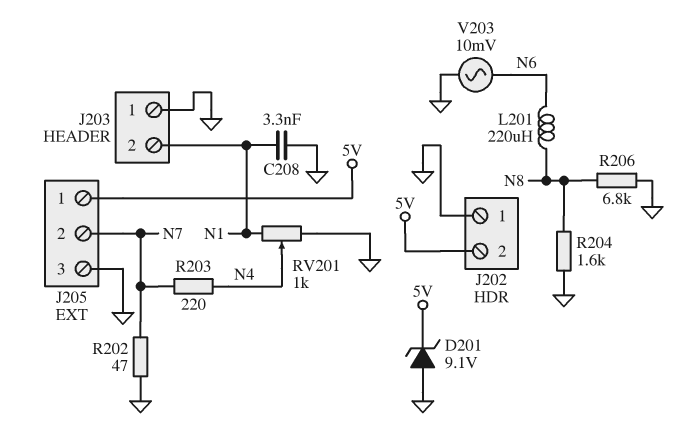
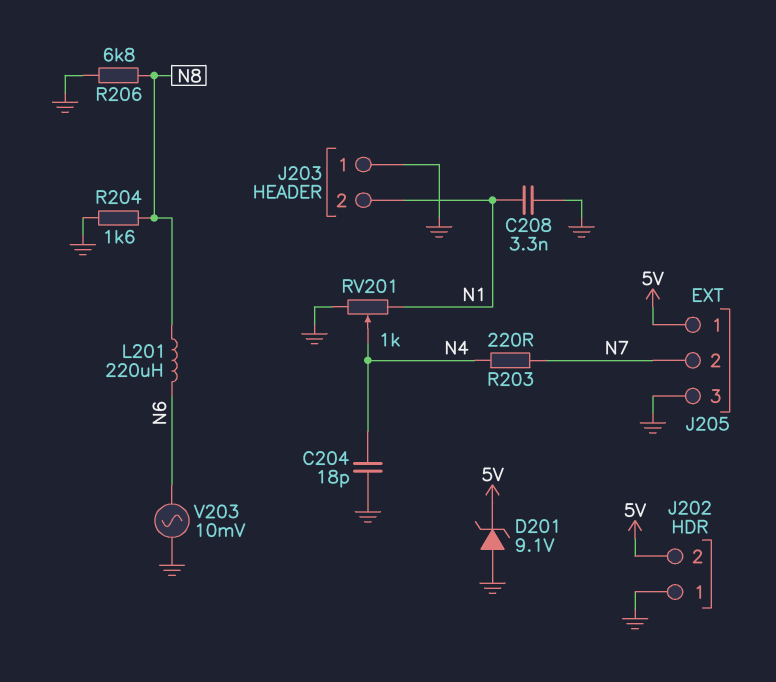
C204: none -> 18pF (GND, N4)
R202: 47 (GND, N7) -> none

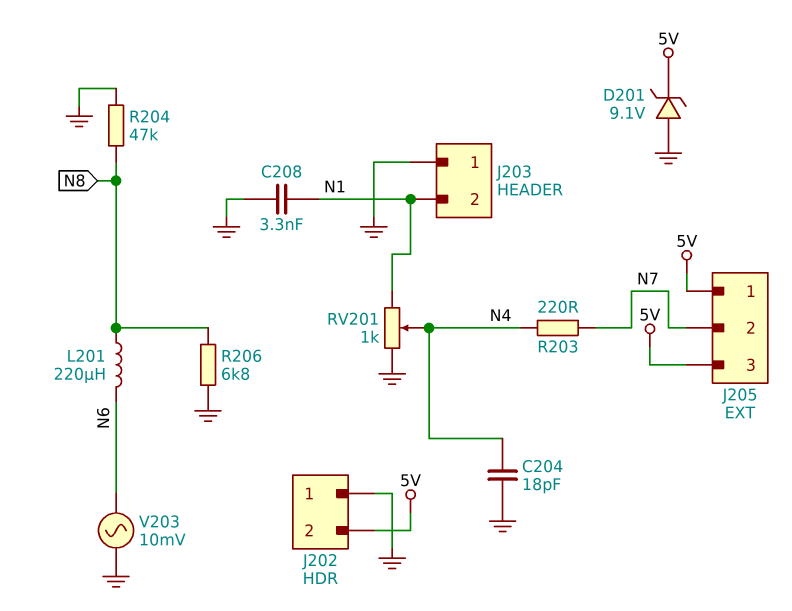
J205 pin 3: GND -> 5V
R204: 1.6k (GND, N8) -> 47k (GND, N8)

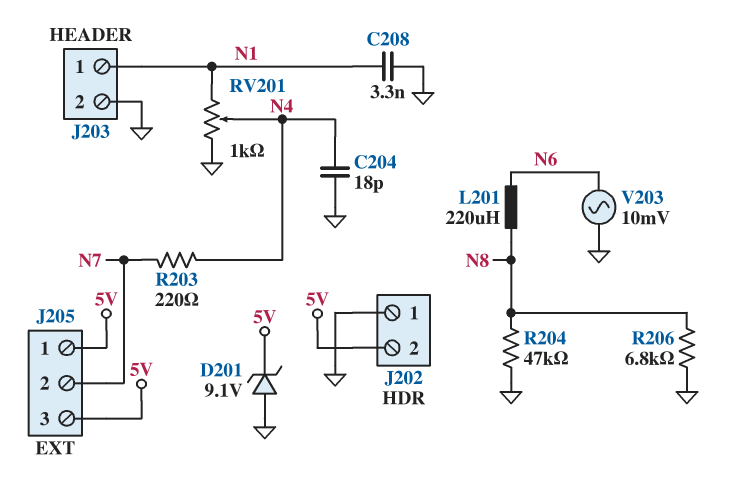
J203 pin 1: GND -> N1
J203 pin 2: N1 -> GND

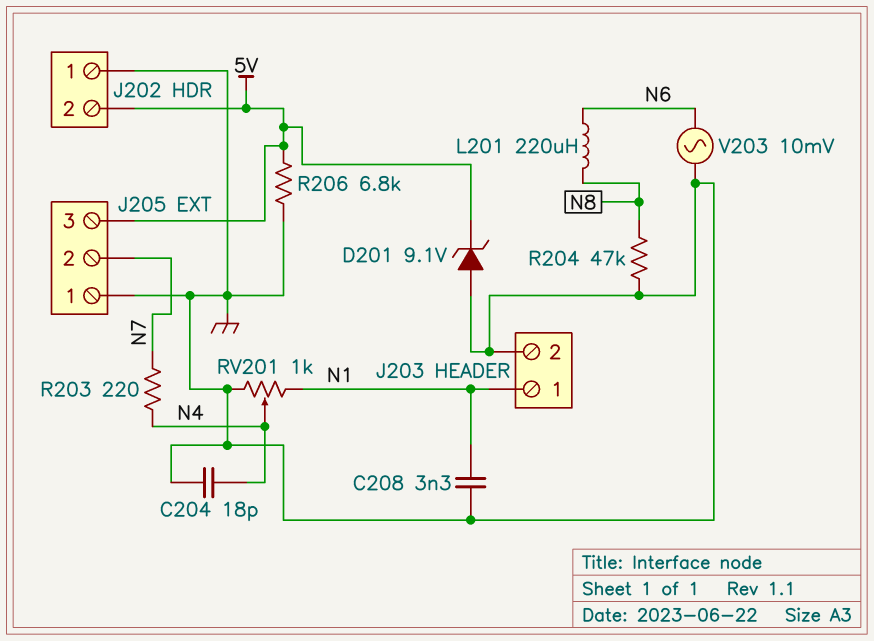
J205 pin 1: 5V -> GND
R206: 6.8k (GND, N8) -> 6.8k (5V, GND)

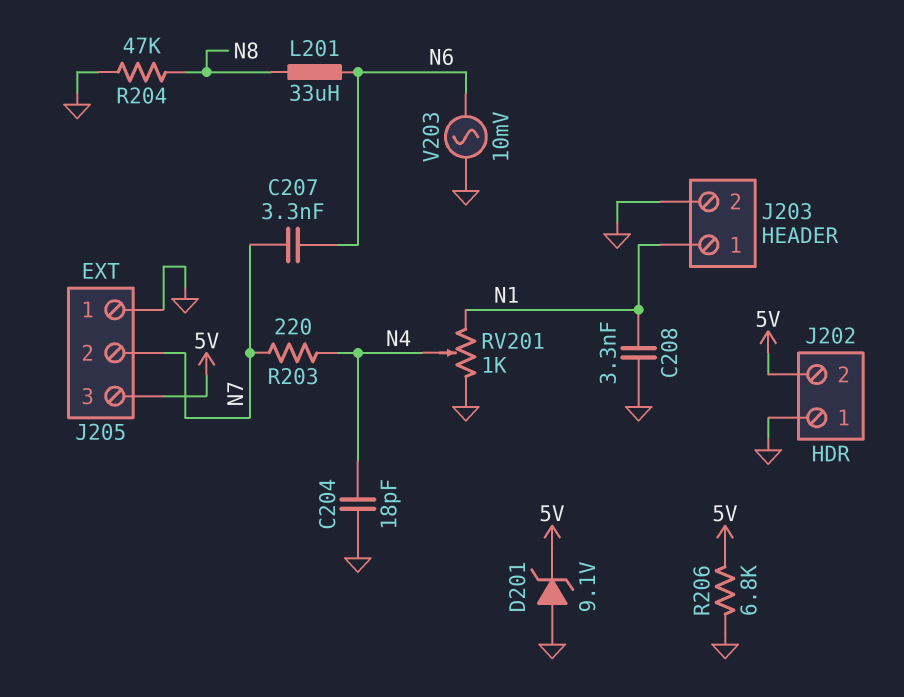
C207: none -> 3.3nF (N6, N7)
L201: 220uH (N6, N8) -> 33uH (N6, N8)

